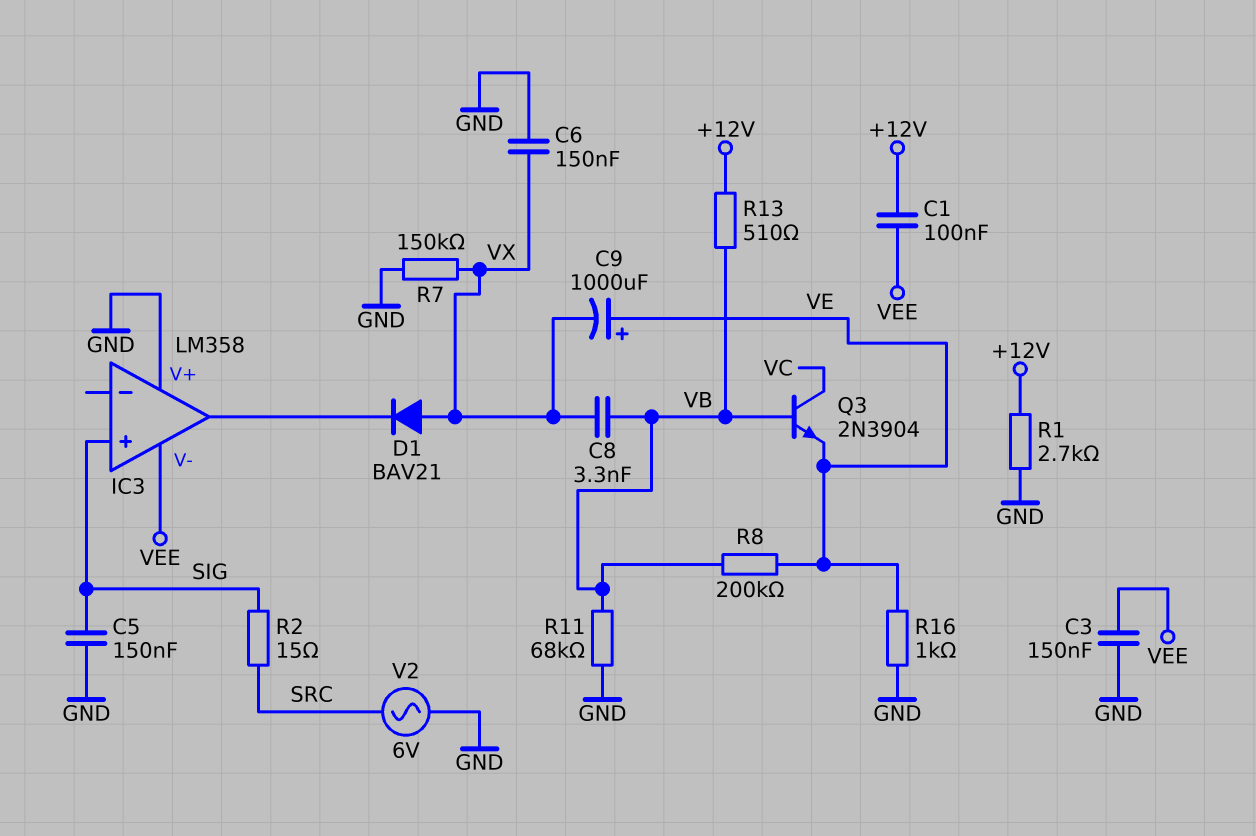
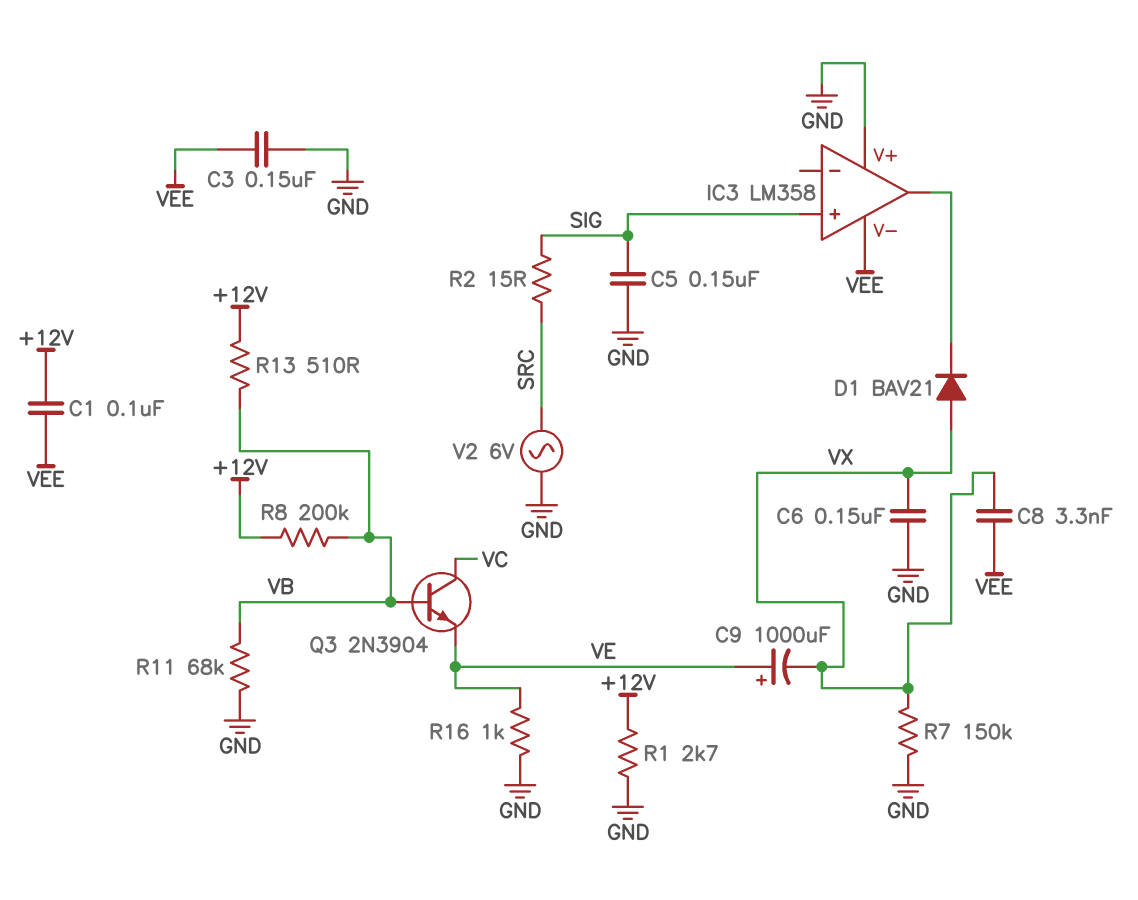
C8: 3.3nF (VB, VX) -> 3.3nF (VEE, VX)
R8: 200k (VB, VE) -> 200k (+12V, VB)

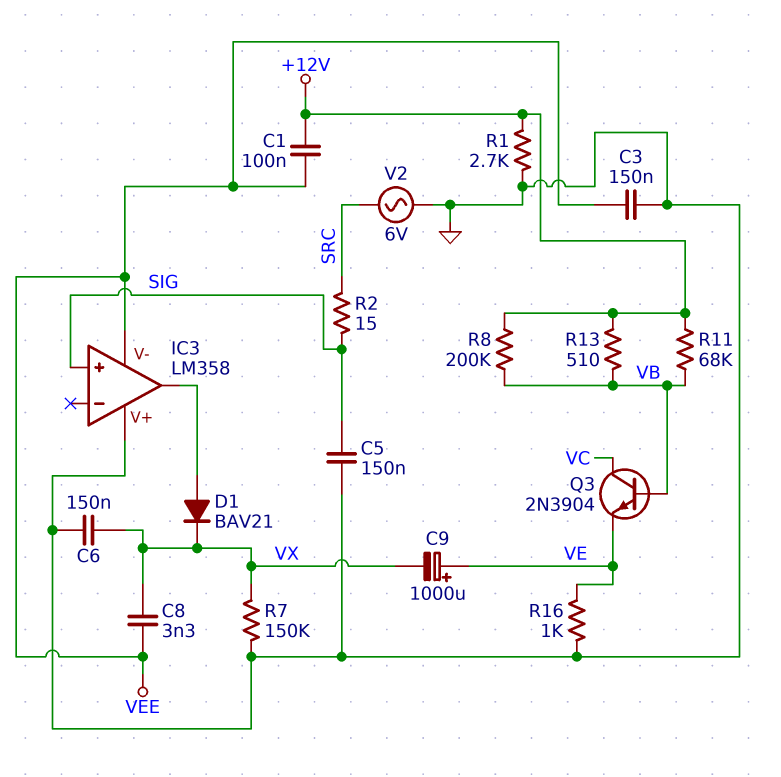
D1: diode BAV21 (A VX, K IC3/out) -> diode BAV21 (A IC3/out, K VX)
R11: 68k (GND, VB) -> 68k (+12V, VB)

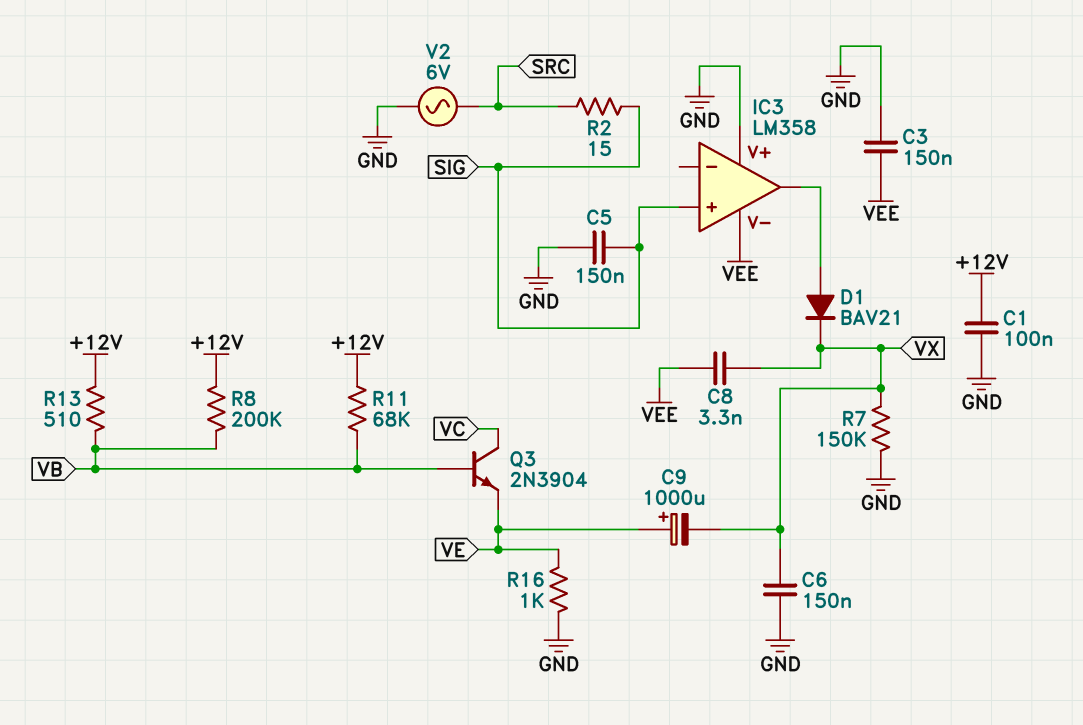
C1: 100nF (+12V, VEE) -> 100nF (+12V, GND)
R1: 2.7k (+12V, GND) -> none

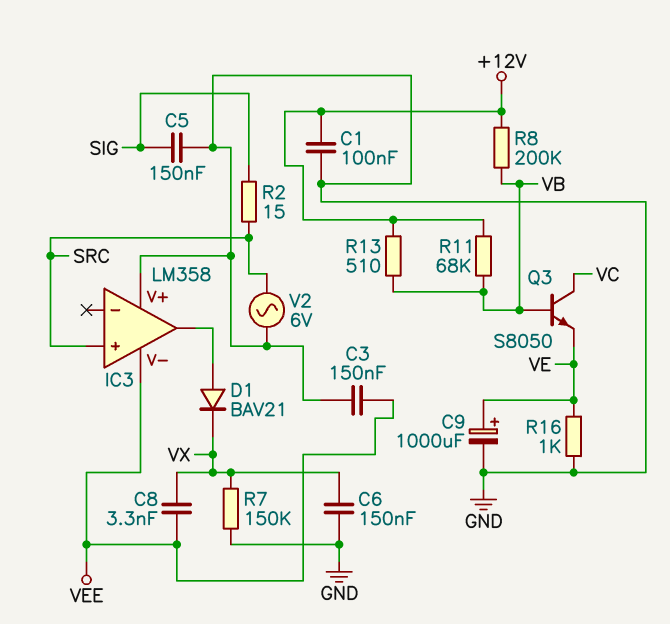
C9: 1000uF (plus VE, minus VX) -> 1000uF (plus VE, minus GND)
IC3 pin in+: SIG -> SRC
Q3: NPN 2N3904 (B VB, C VC, E VE) -> NPN S8050 (B VB, C VC, E VE)

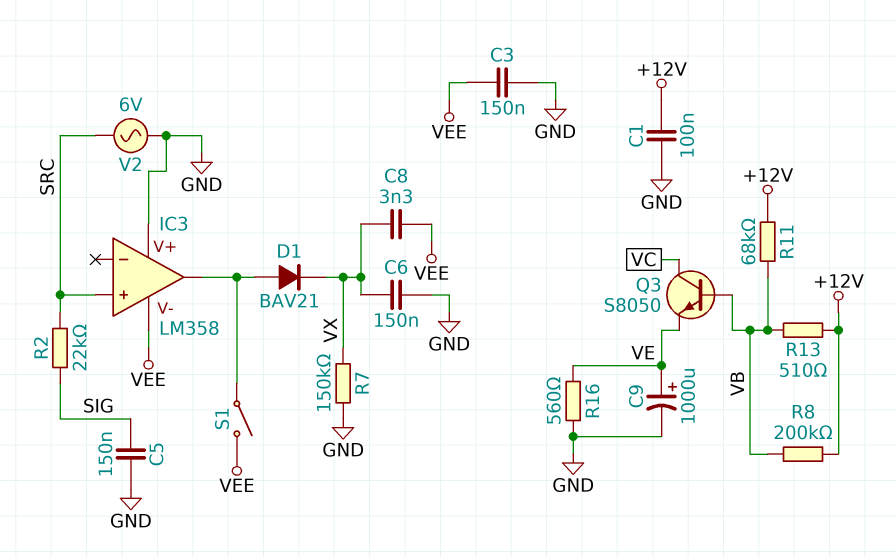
R2: 15 (SIG, SRC) -> 22k (SIG, SRC)
R16: 1k (GND, VE) -> 560 (GND, VE)
S1: none -> switch (IC3/out, VEE)

